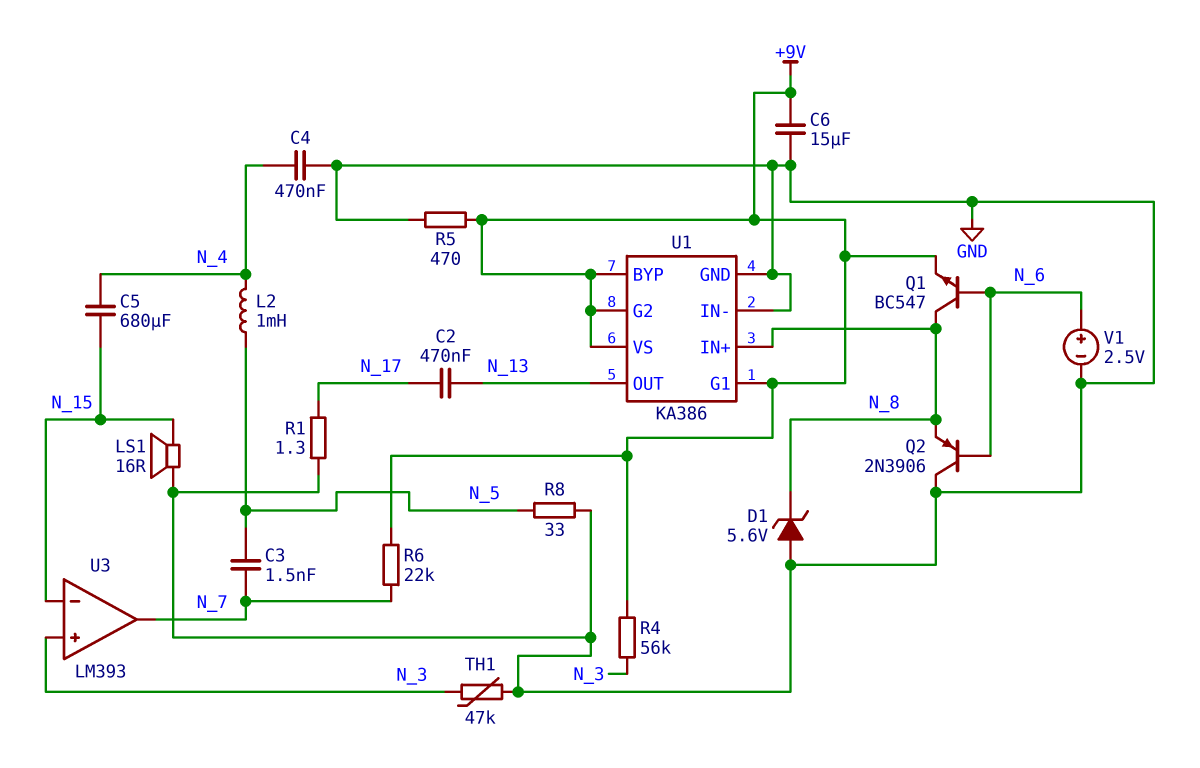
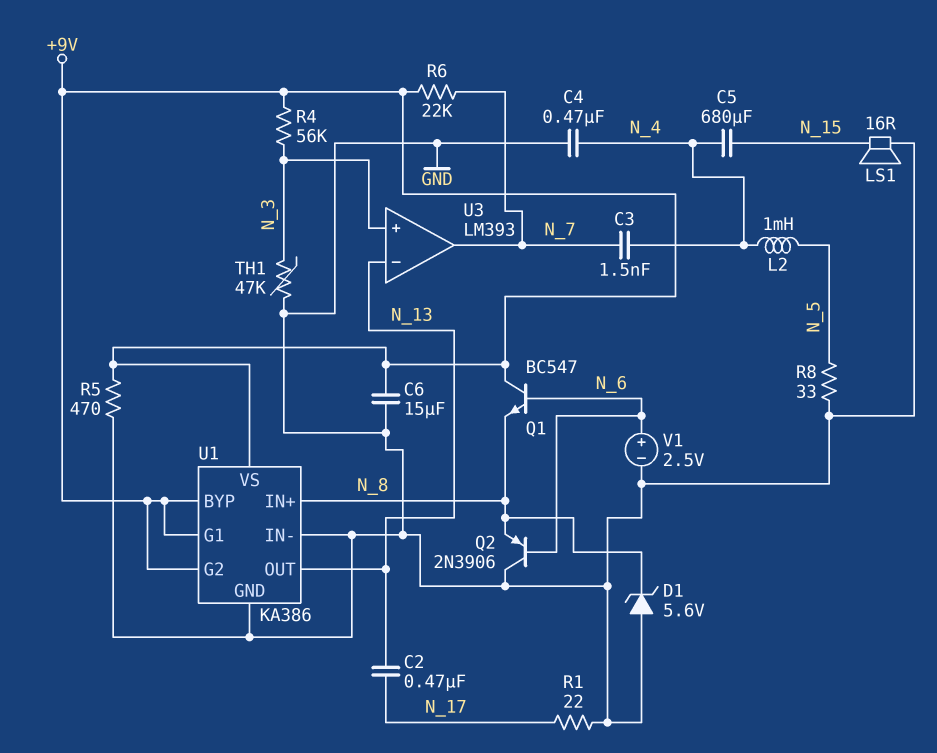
C3: 1.5nF (N_5, N_7) -> 1.5nF (N_4, N_7)
Q1: NPN BC547 (B N_6, C N_8, E +9V) -> NPN BC547 (B N_6, C +9V, E N_8)
R1: 1.3 (GND, N_17) -> 22 (GND, N_17)
U3 pin in-: N_15 -> N_13

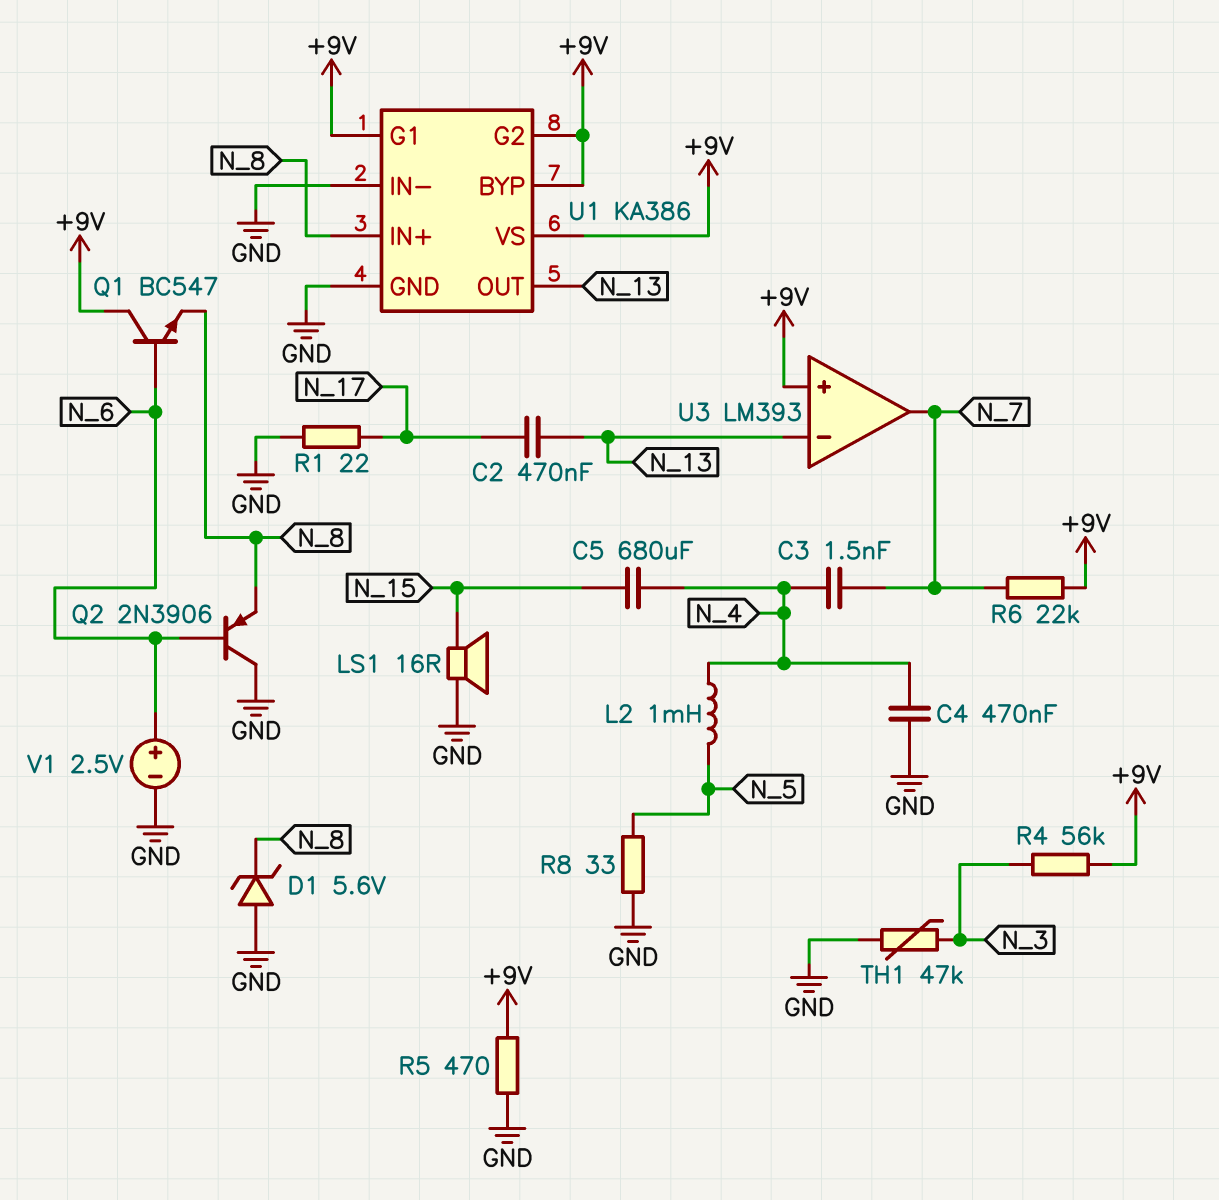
C6: 15uF (+9V, GND) -> none
U3 pin in+: N_3 -> +9V

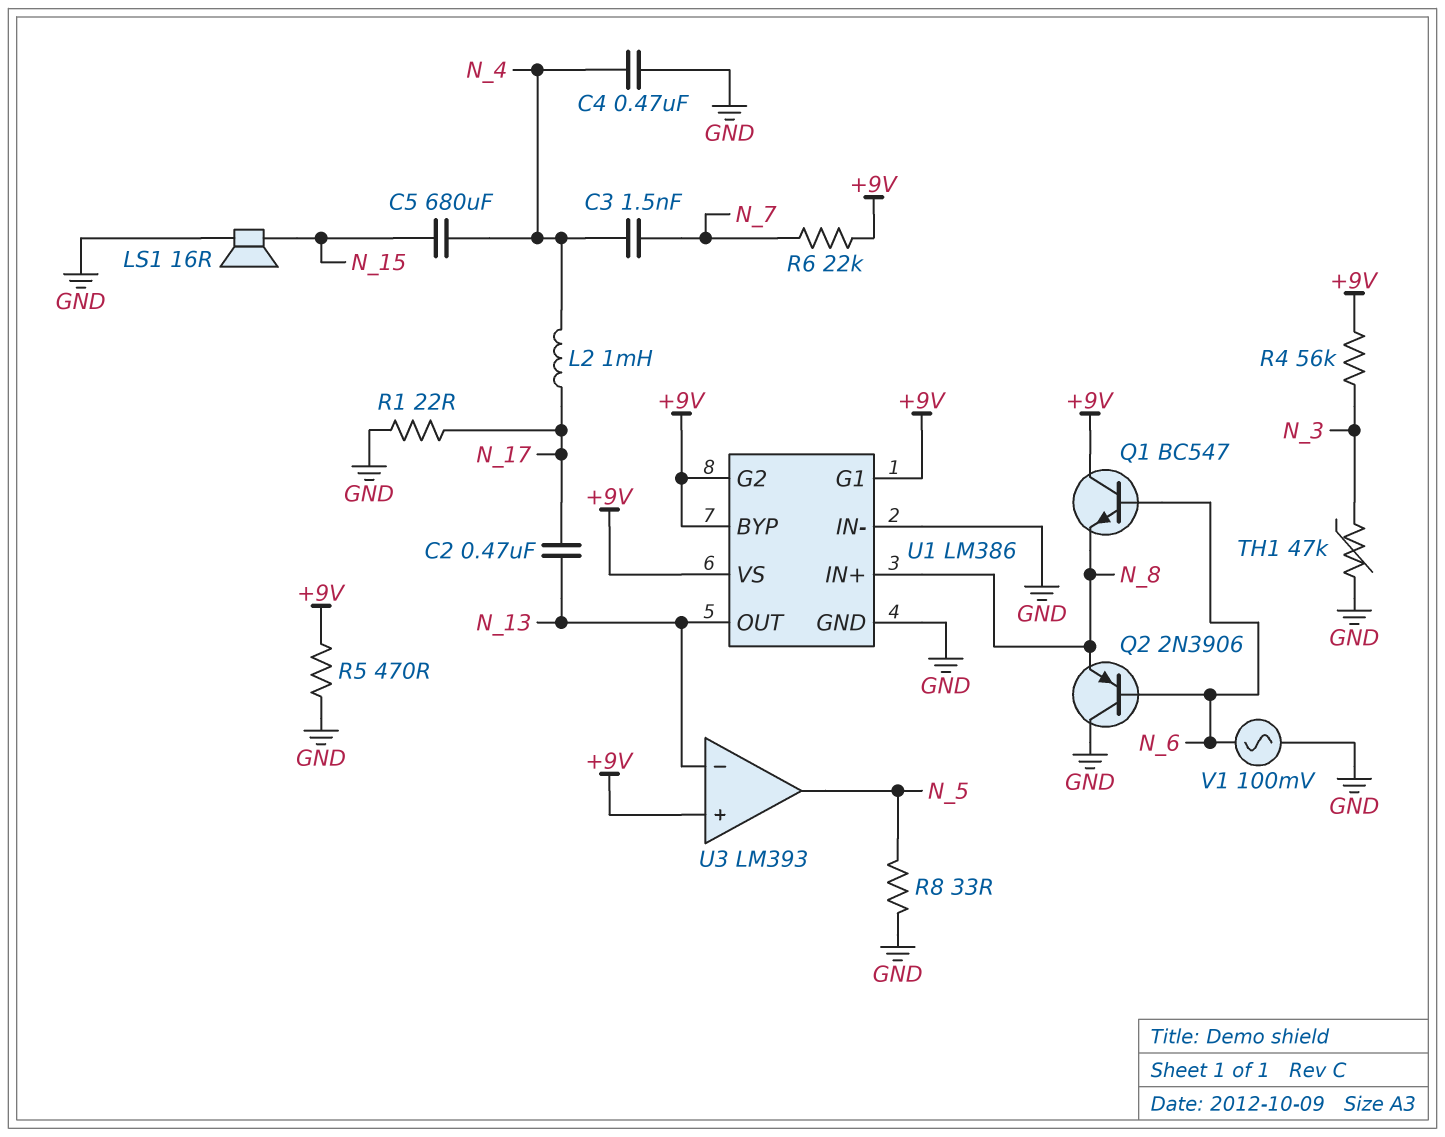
D1: zener 5.6V (A GND, K N_8) -> none
L2: 1mH (N_4, N_5) -> 1mH (N_4, N_17)
U1: KA386 -> LM386
U3 pin out: N_7 -> N_5
V1: 2.5V (plus N_6, minus GND) -> AC 100mV (GND, N_6)

